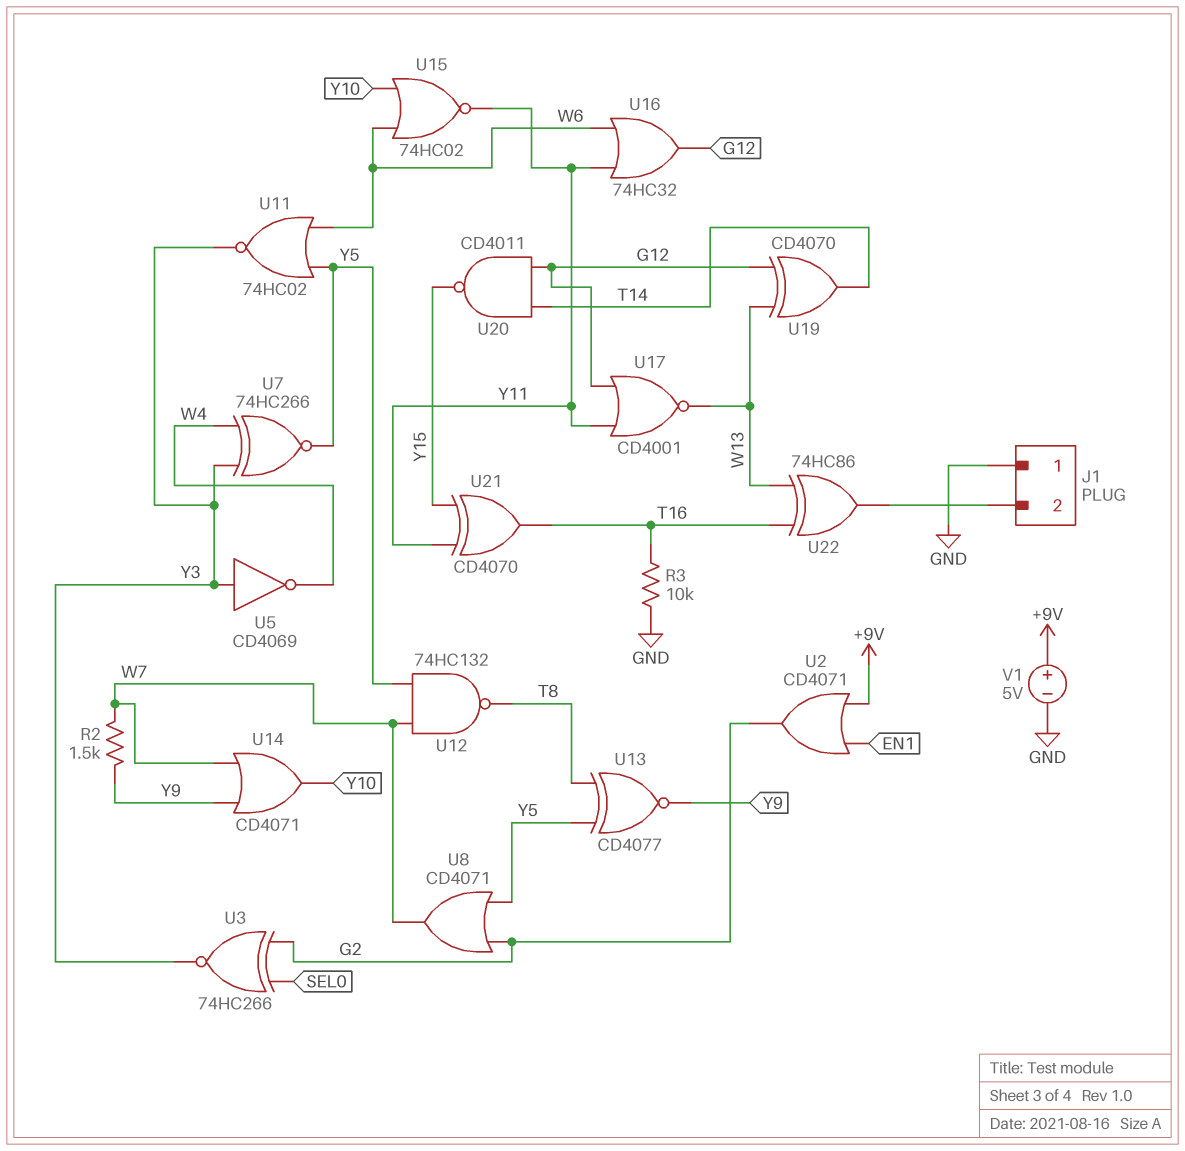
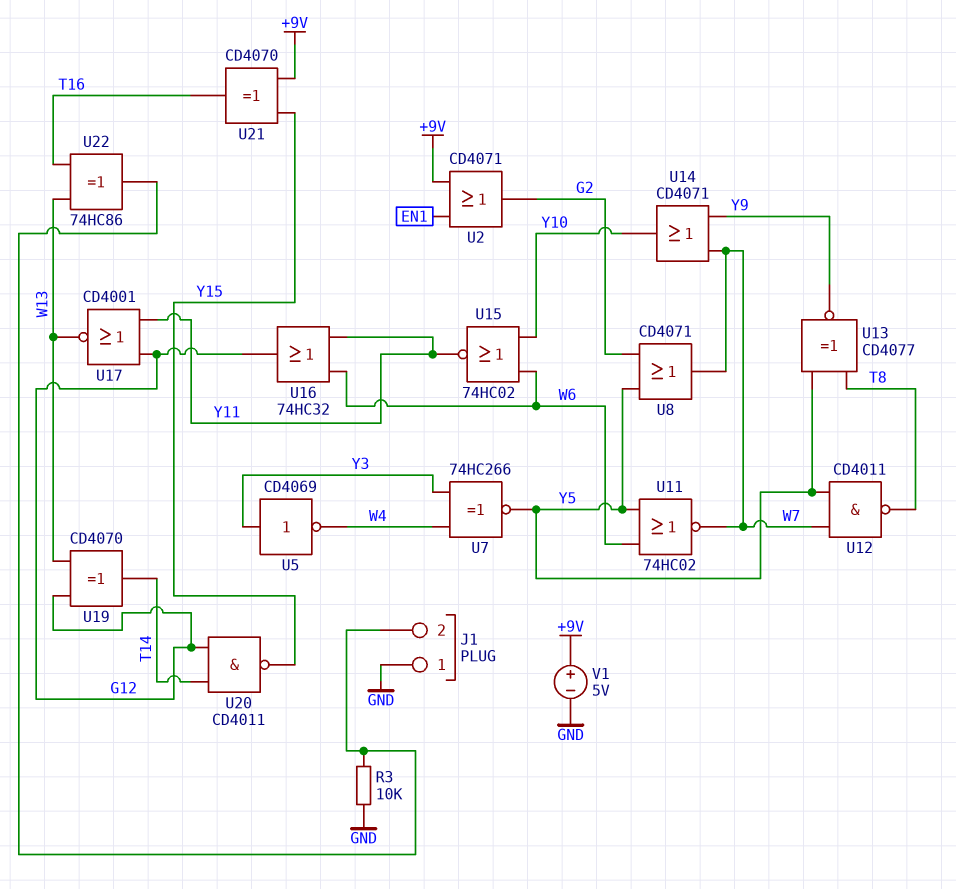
R2: 1.5k (W7, Y9) -> none
R3: 10k (GND, T16) -> 10k (GND, J1/2)
U3: XNOR 74HC266 (in G2, in SEL0, out Y3) -> none
U11: NOR 74HC02 (in W6, in Y5, out Y3) -> NOR 74HC02 (in W6, in Y5, out W7)
U12: NAND 74HC132 (in W7, in Y5, out T8) -> NAND CD4011 (in W7, in Y5, out T8)
U21: XOR CD4070 (in Y11, in Y15, out T16) -> XOR CD4070 (in +9V, in Y15, out T16)

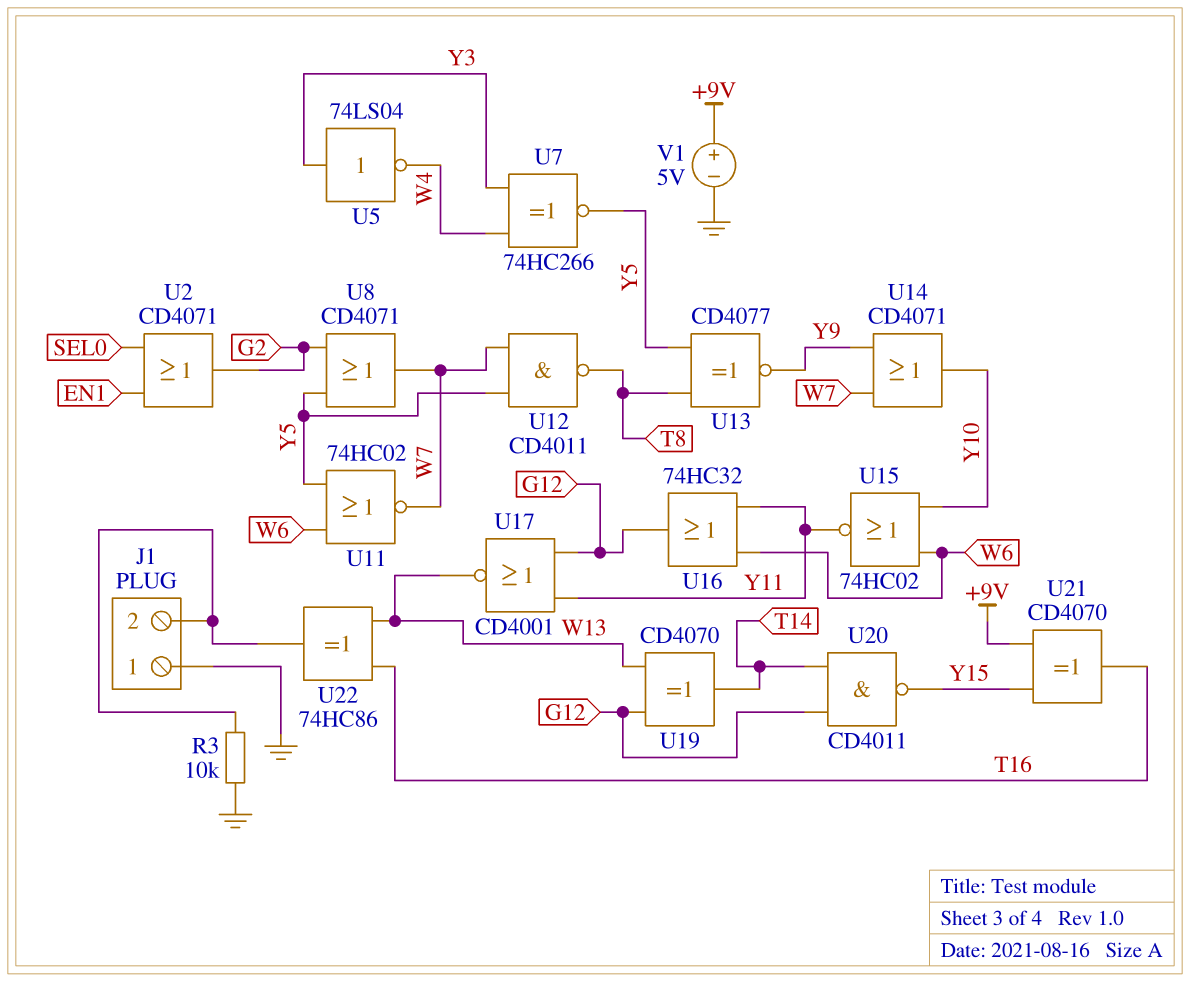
U2: OR CD4071 (in +9V, in EN1, out G2) -> OR CD4071 (in EN1, in SEL0, out G2)
U5: NOT CD4069 (in Y3, out W4) -> NOT 74LS04 (in Y3, out W4)

